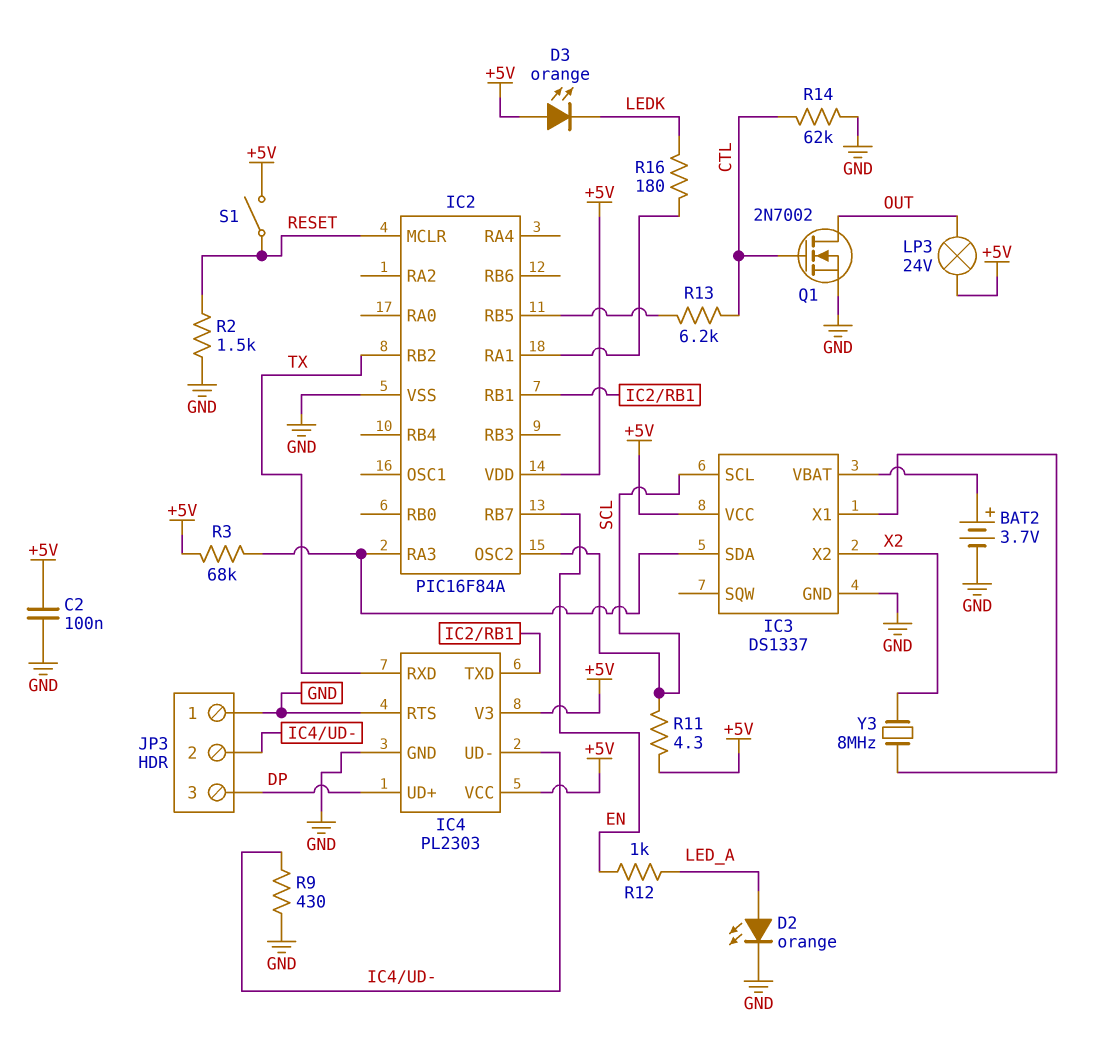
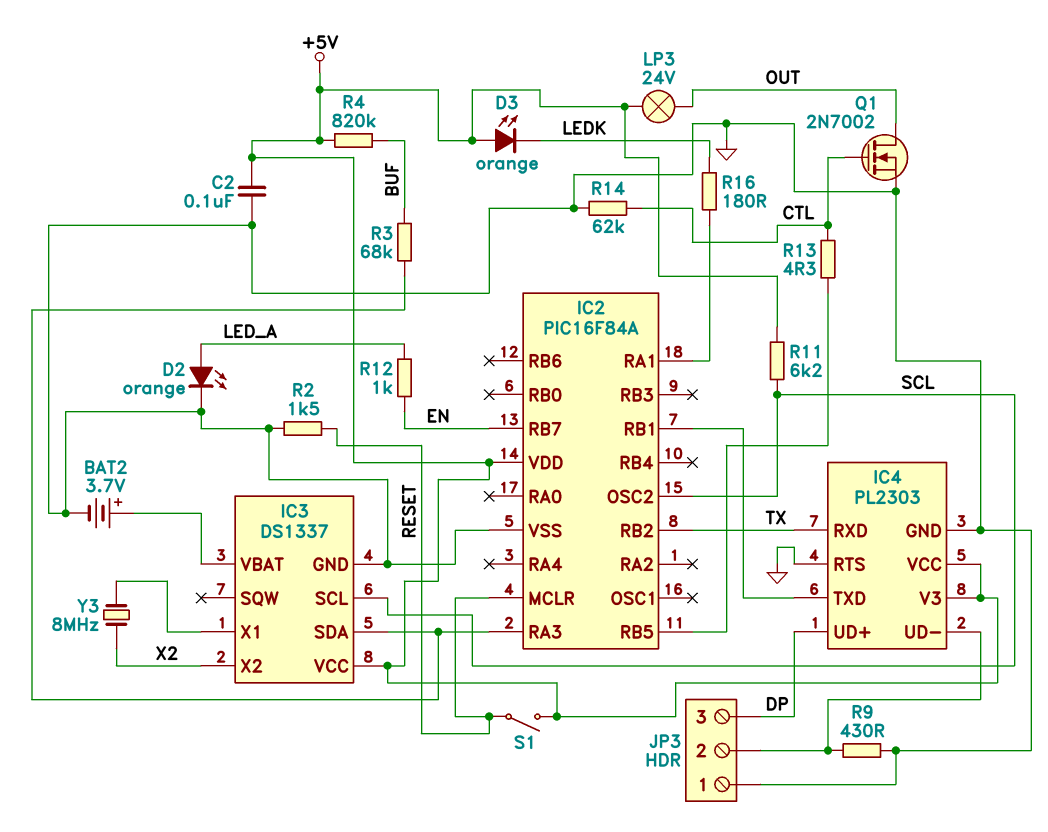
R3: 68k (+5V, IC2/RA3) -> 68k (BUF, IC2/RA3)
R4: none -> 820k (+5V, BUF)
R11: 4.3 (+5V, SCL) -> 6.2k (+5V, SCL)
R13: 6.2k (CTL, IC2/RB5) -> 4.3 (CTL, IC2/RB5)

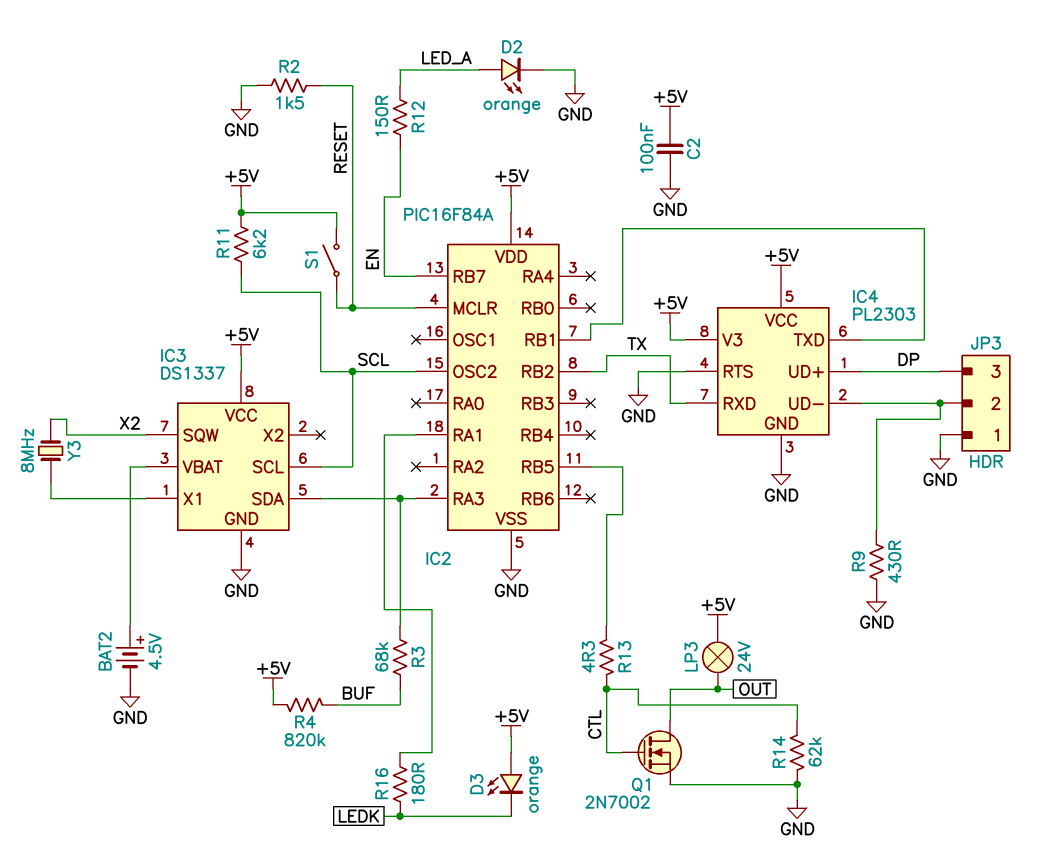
BAT2: 3.7V (plus IC3/VBAT, minus GND) -> 4.5V (plus IC3/VBAT, minus GND)
IC3 pin SQW: none -> X2
IC3 pin X2: X2 -> none
R12: 1k (EN, LED_A) -> 150 (EN, LED_A)

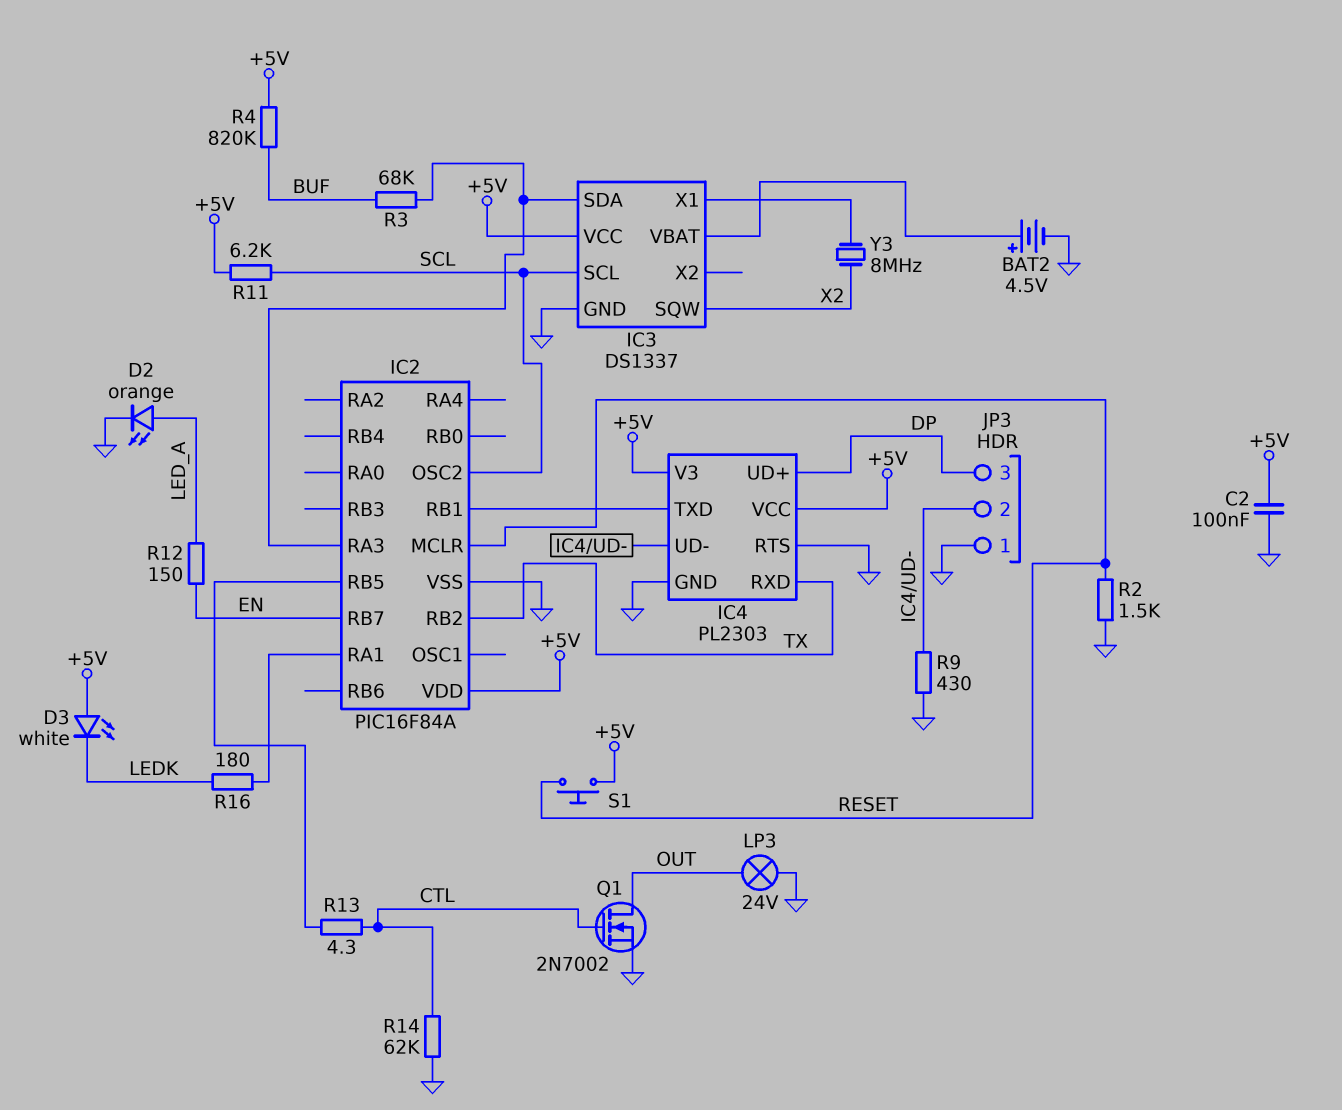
D3: LED orange (A +5V, K LEDK) -> LED white (A +5V, K LEDK)
LP3: lamp 24V (+5V, OUT) -> lamp 24V (GND, OUT)
S1: switch (+5V, RESET) -> button (+5V, RESET)

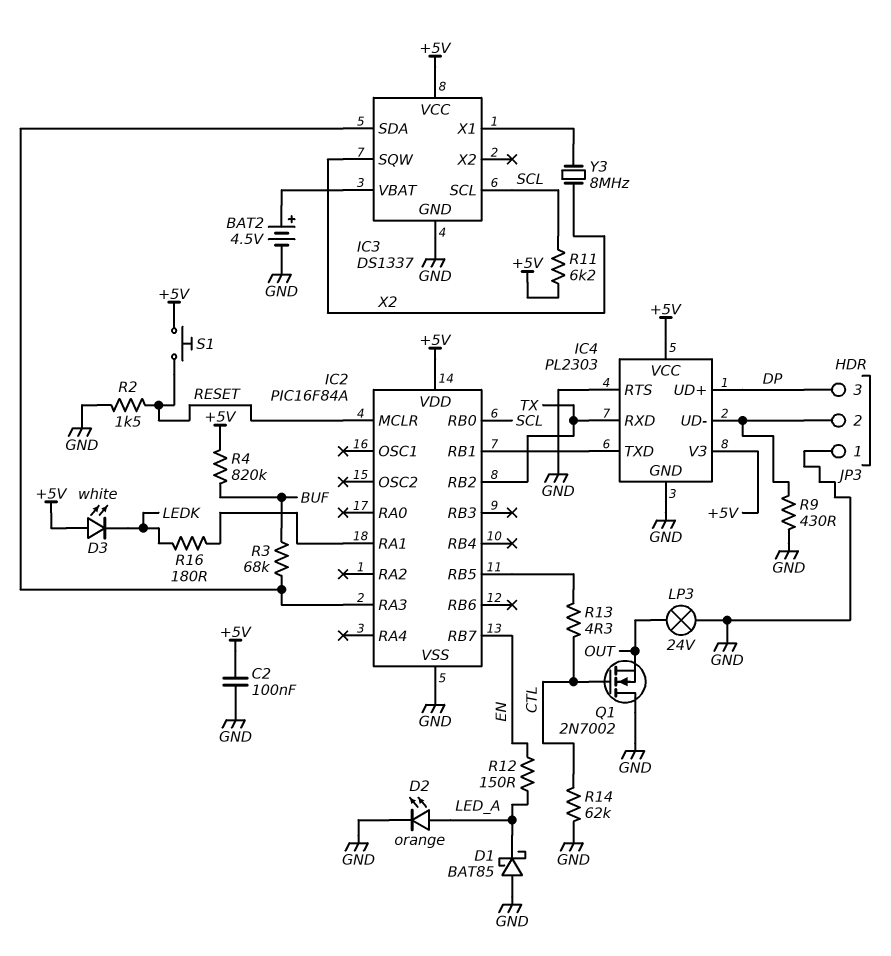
D1: none -> schottky BAT85 (A GND, K LED_A)
IC2 pin OSC2: SCL -> none
IC2 pin RB0: none -> SCL
Q1: NMOS 2N7002 (G CTL, D OUT, S GND) -> NMOS 2N7002 (G CTL, D GND, S OUT)

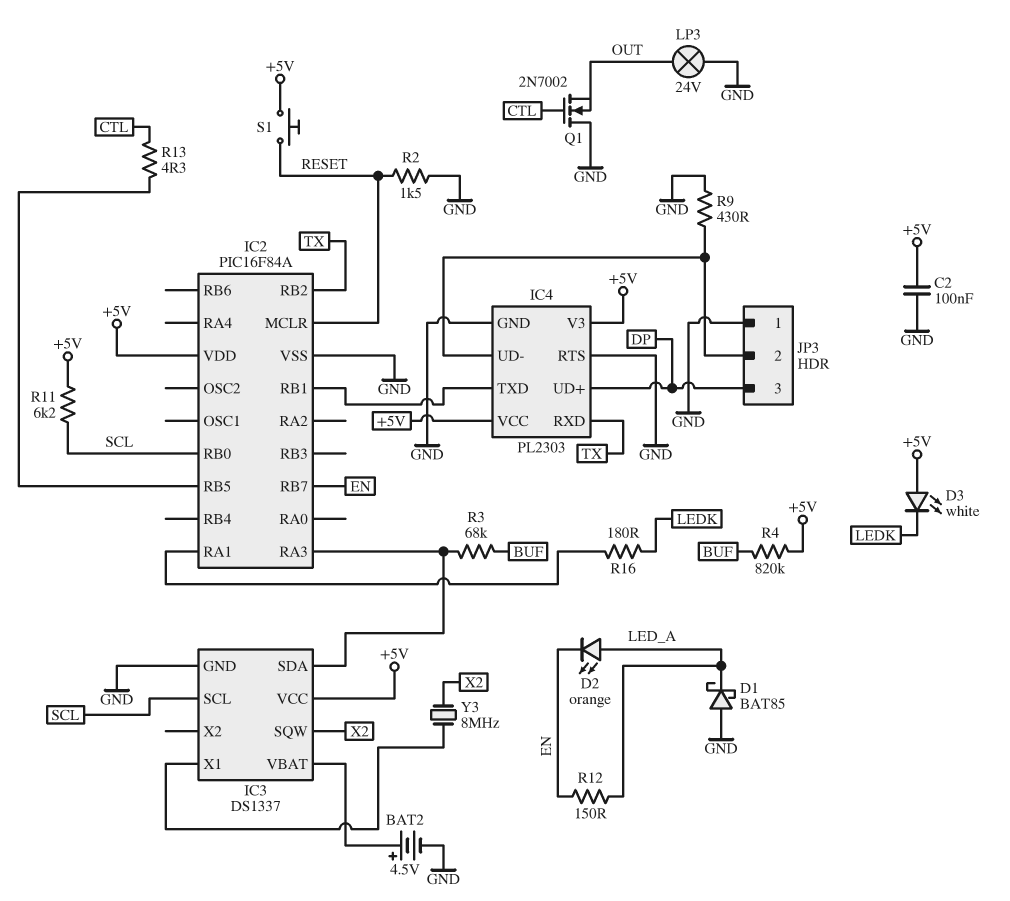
D2: LED orange (A LED_A, K GND) -> LED orange (A LED_A, K EN)
R14: 62k (CTL, GND) -> none

